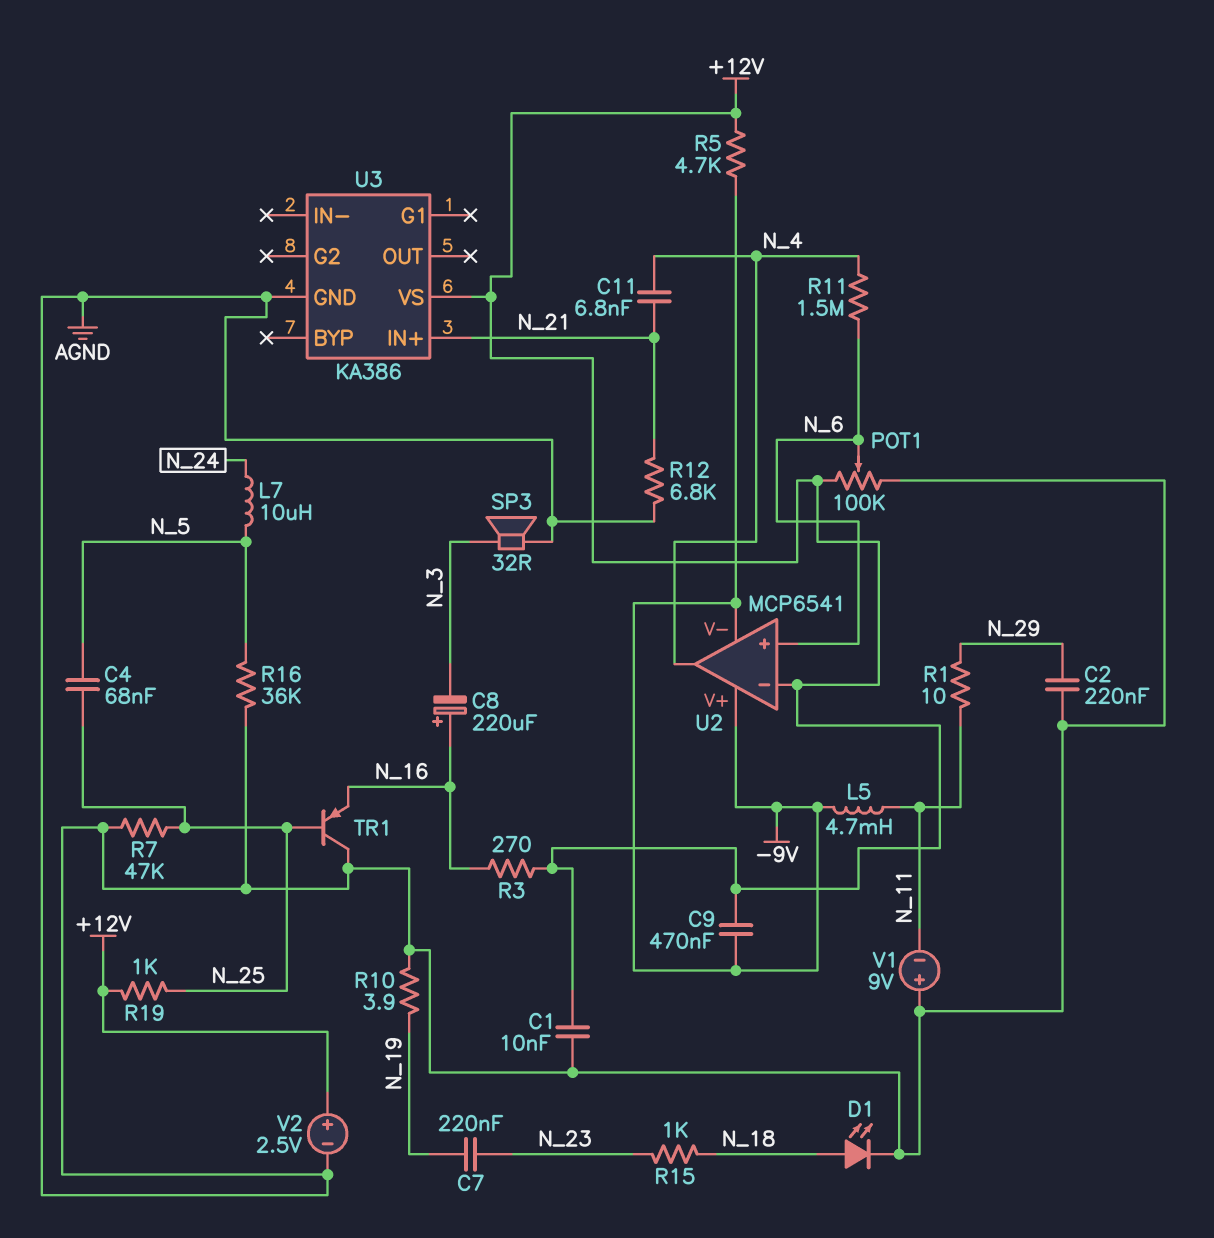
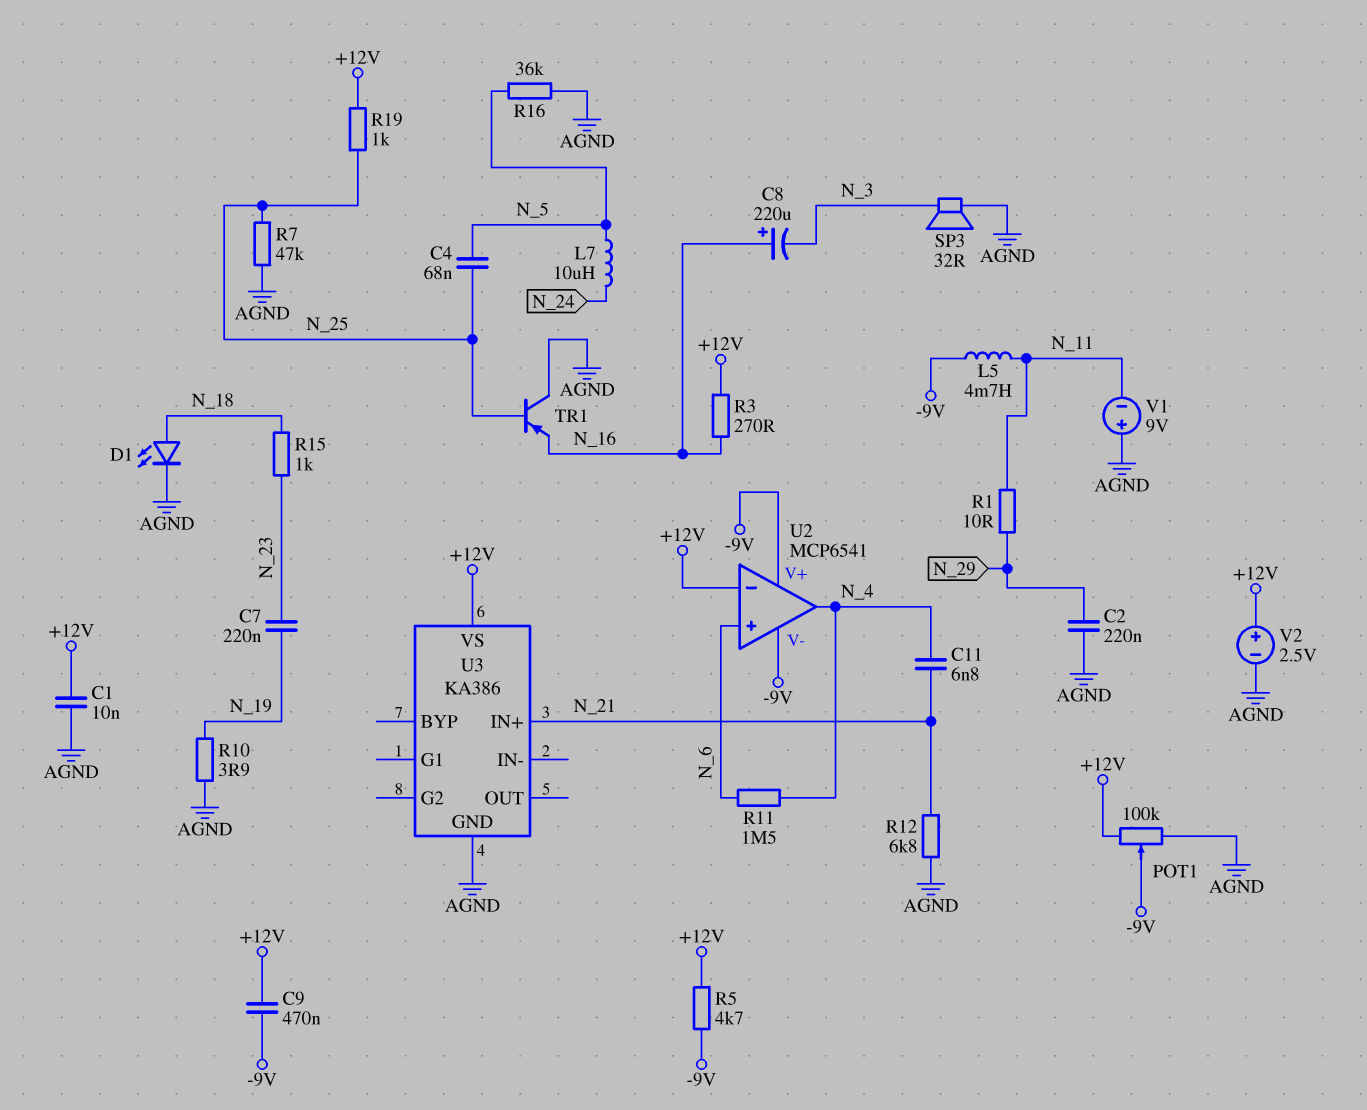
POT1: 100k (+12V, AGND, wiper N_6) -> 100k (+12V, AGND, wiper -9V)

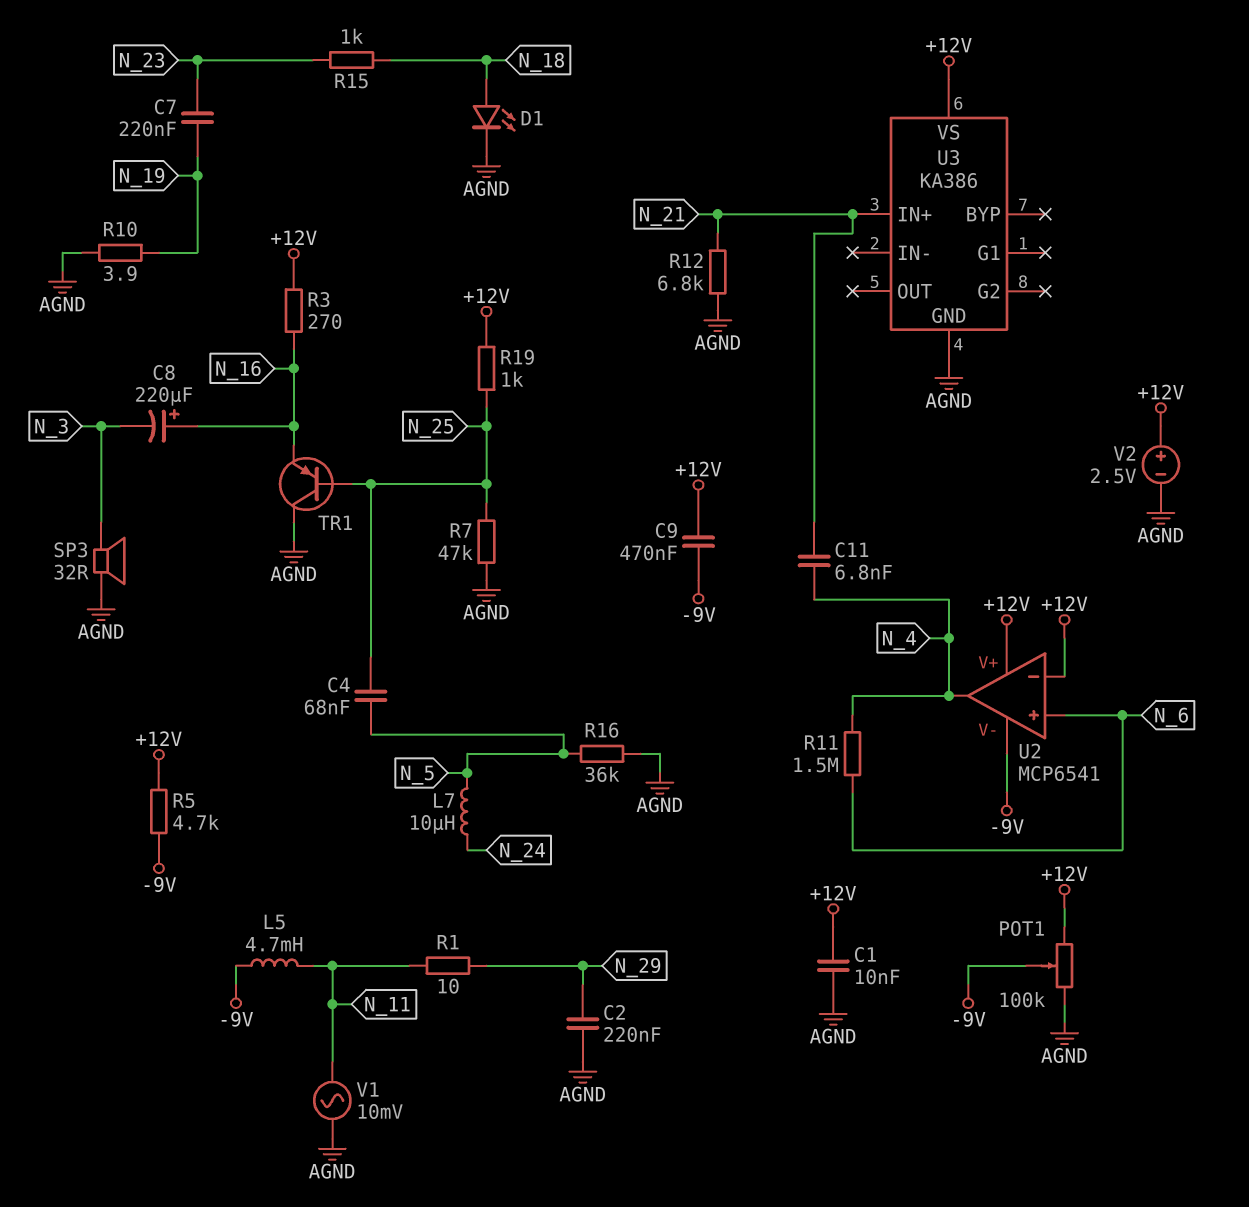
U2 pin V+: -9V -> +12V
V1: 9V (plus AGND, minus N_11) -> AC 10mV (AGND, N_11)

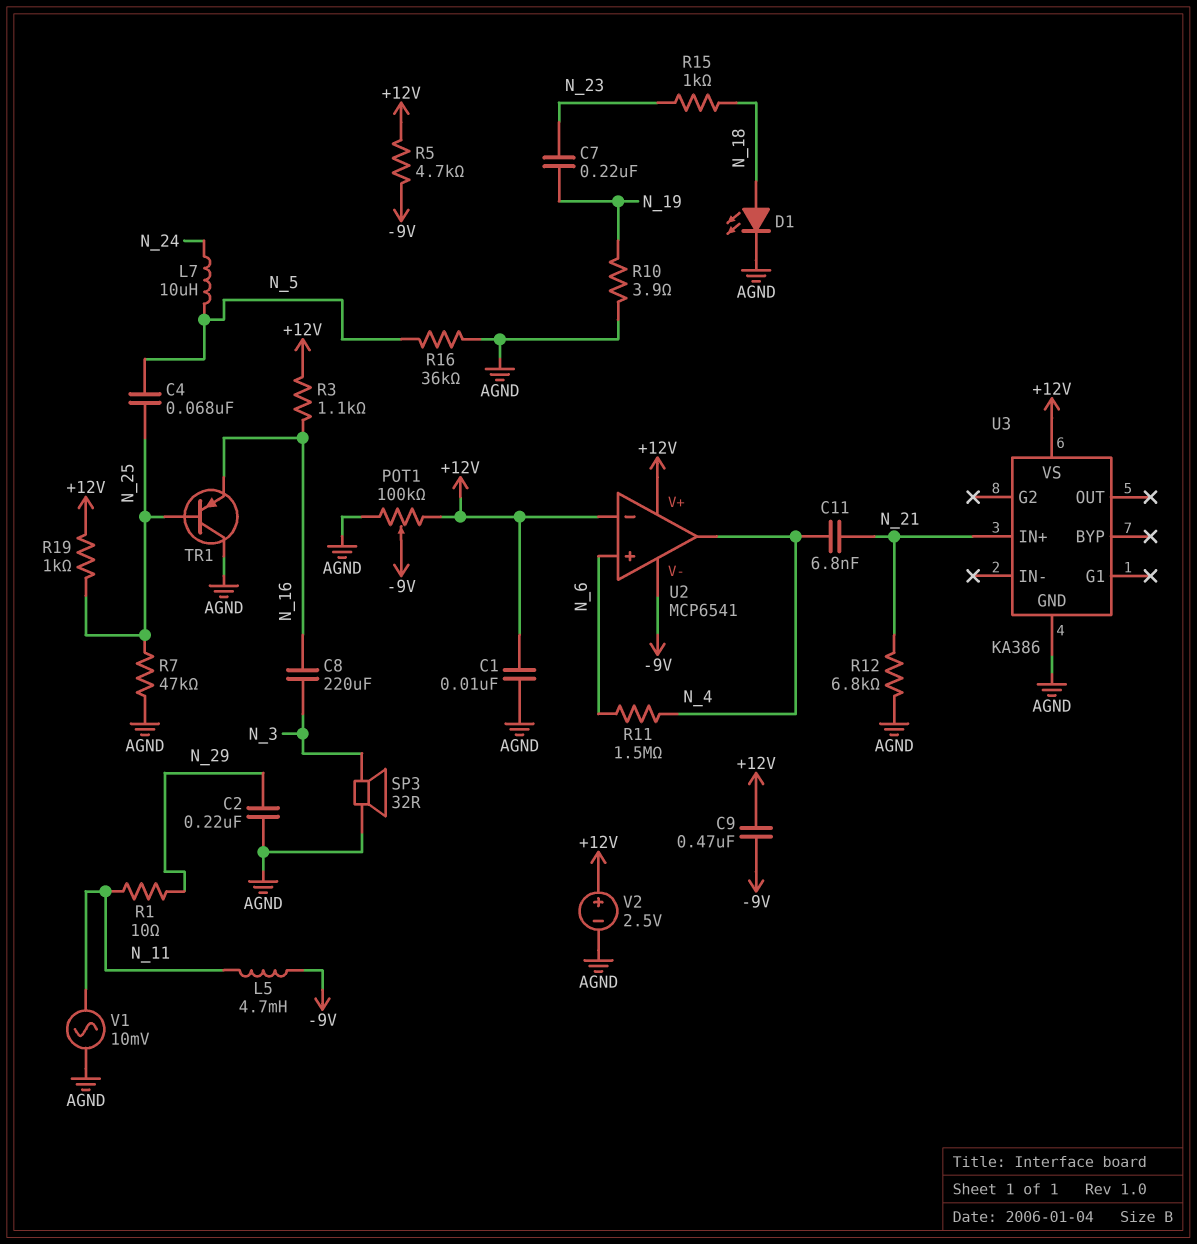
C8: 220uF (plus N_16, minus N_3) -> 220uF (N_3, N_16)
R3: 270 (+12V, N_16) -> 1.1k (+12V, N_16)

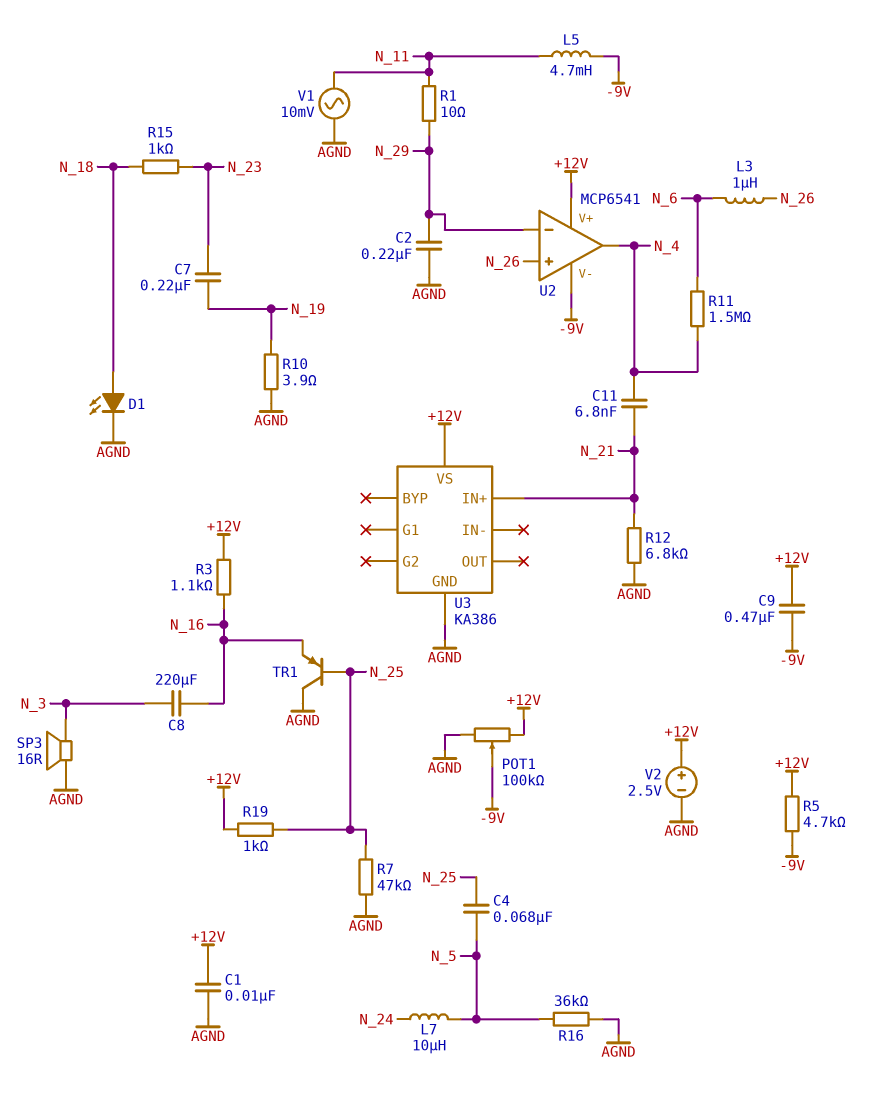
L3: none -> 1uH (N_6, N_26)
SP3: speaker 32R (AGND, N_3) -> speaker 16R (AGND, N_3)
U2 pin in+: N_6 -> N_26
U2 pin in-: +12V -> N_29

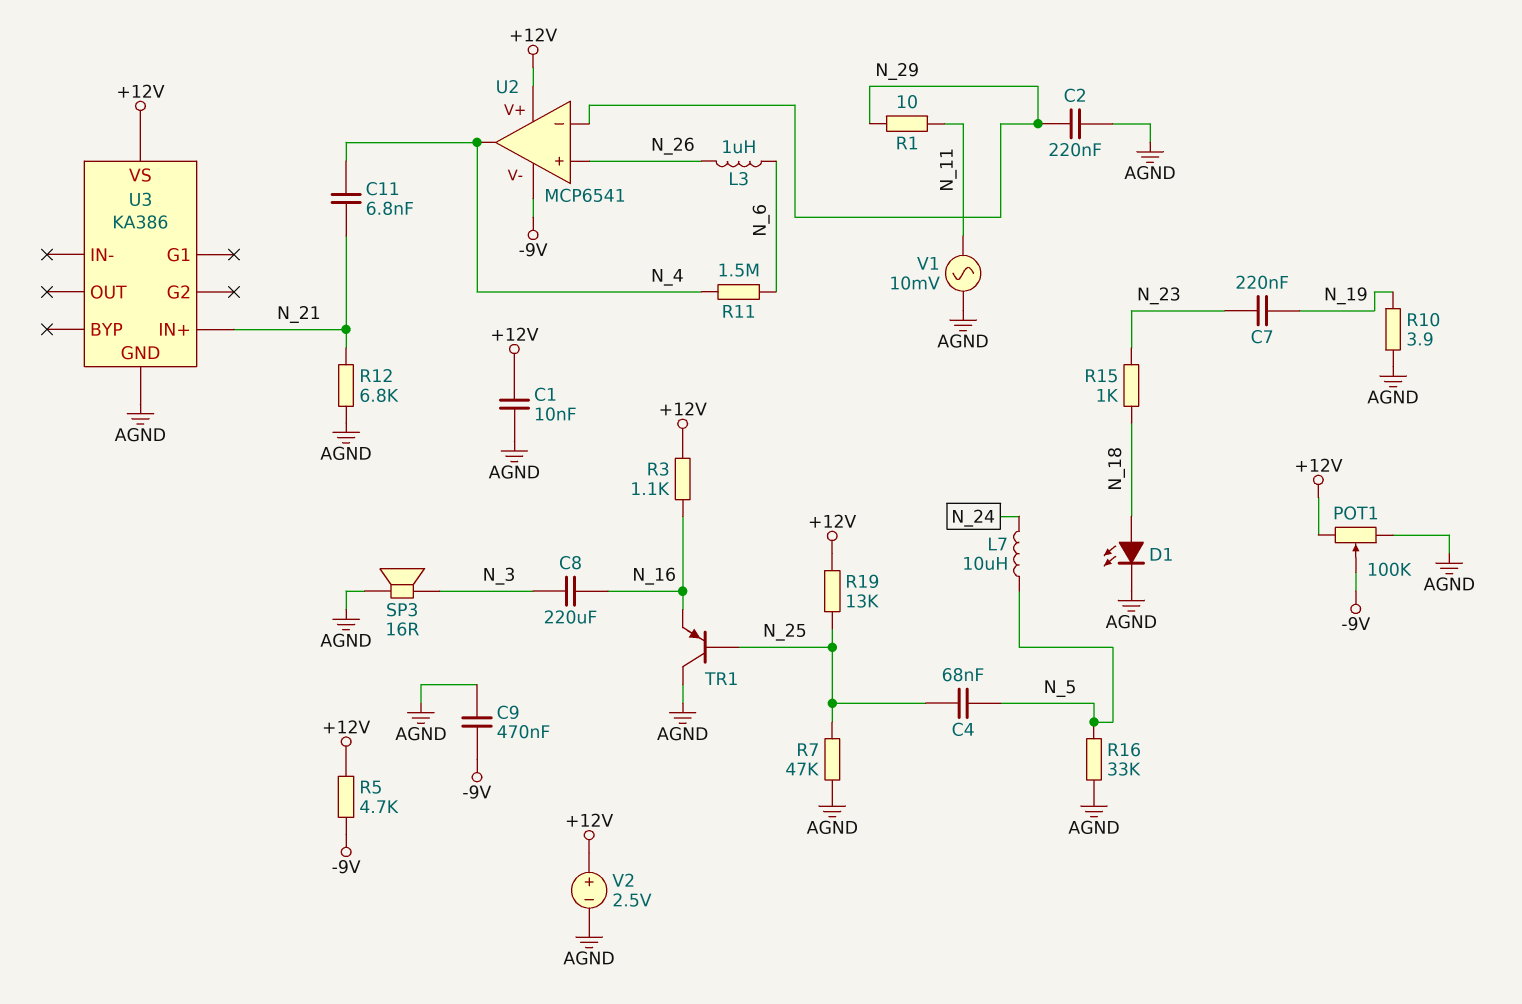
C9: 470nF (+12V, -9V) -> 470nF (-9V, AGND)
L5: 4.7mH (-9V, N_11) -> none
R16: 36k (AGND, N_5) -> 33k (AGND, N_5)
R19: 1k (+12V, N_25) -> 13k (+12V, N_25)

